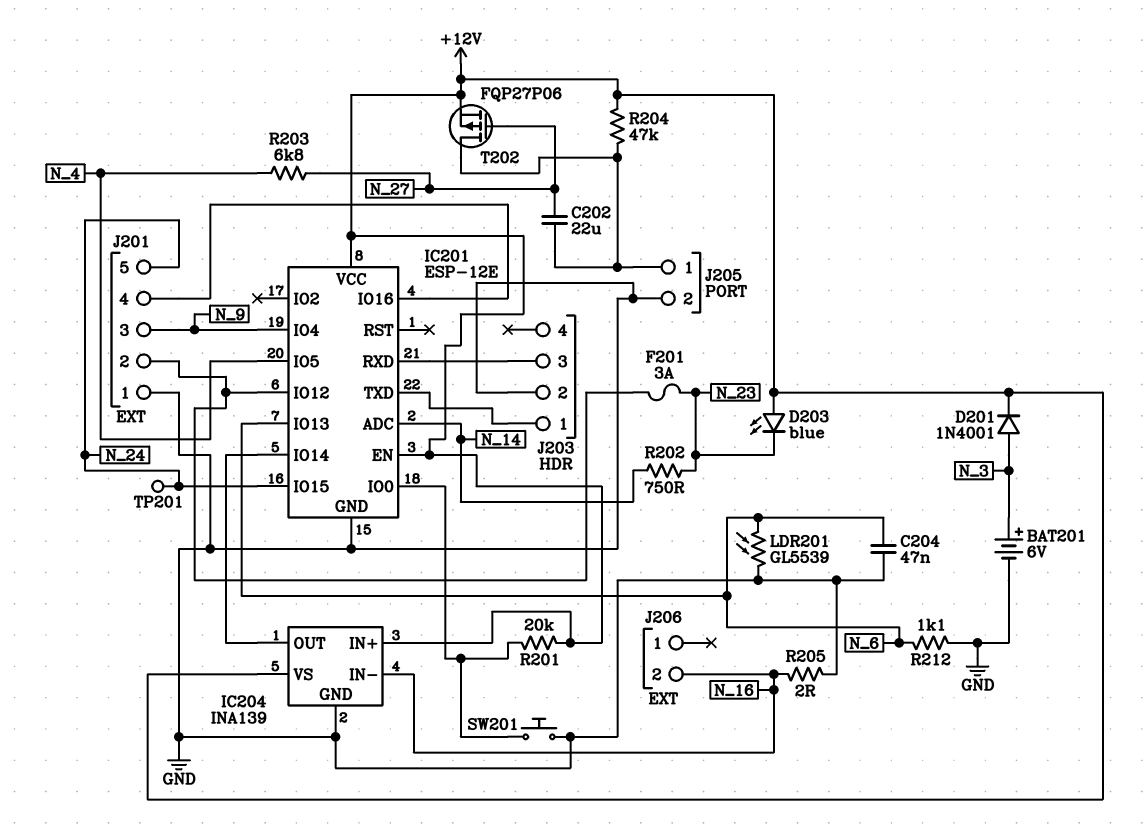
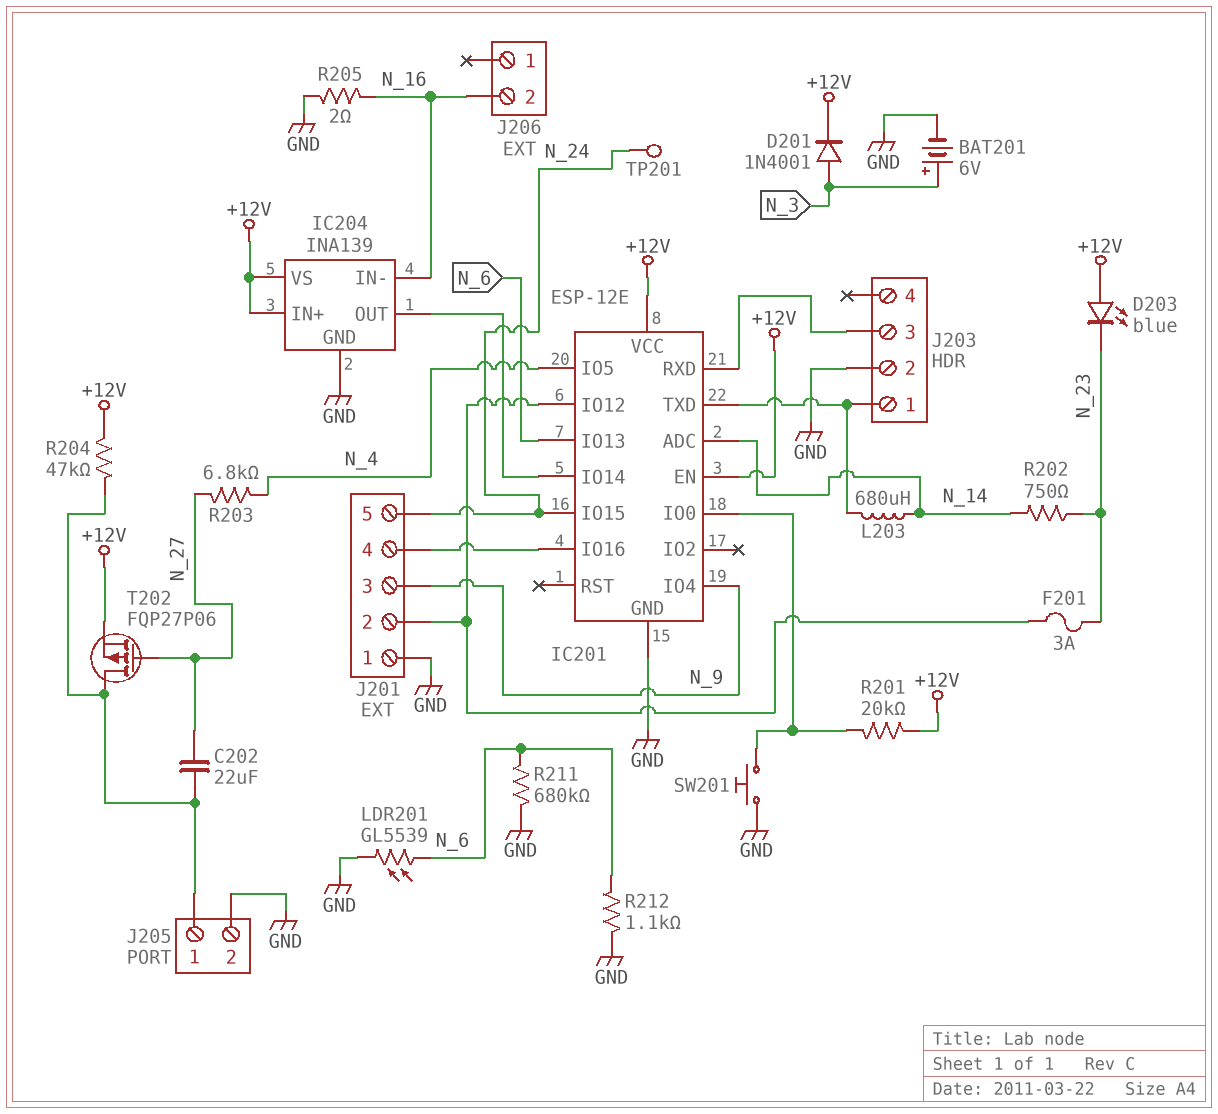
C204: 47nF (GND, N_6) -> none
L203: none -> 680uH (IC201/TXD, N_14)
R211: none -> 680k (GND, N_6)

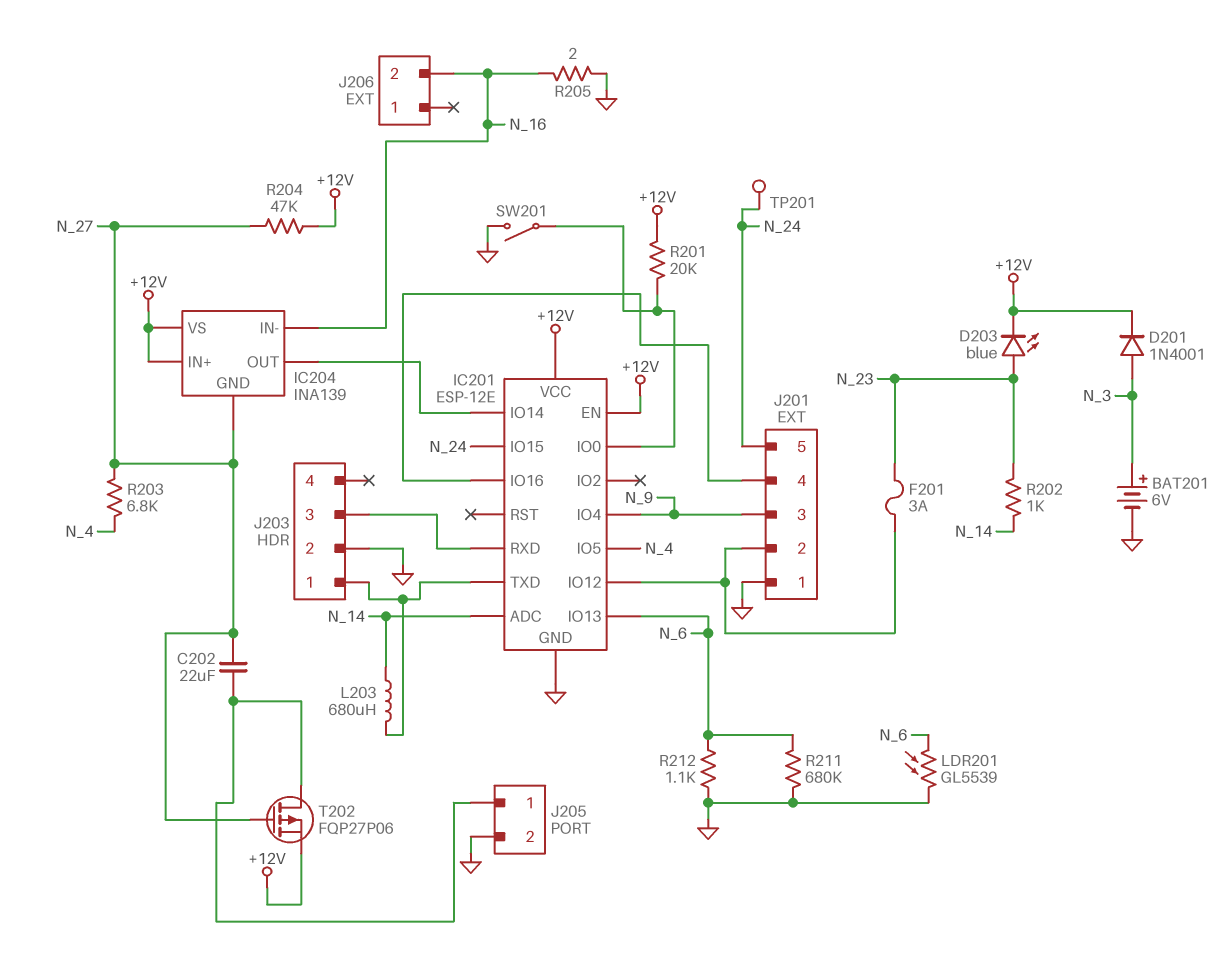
D203: LED blue (A +12V, K N_23) -> LED blue (A N_23, K +12V)
IC204 pin GND: GND -> N_27
R202: 750 (N_14, N_23) -> 1k (N_14, N_23)
R204: 47k (+12V, J205/1) -> 47k (+12V, N_27)
SW201: button (GND, IC201/IO0) -> switch (GND, IC201/IO0)

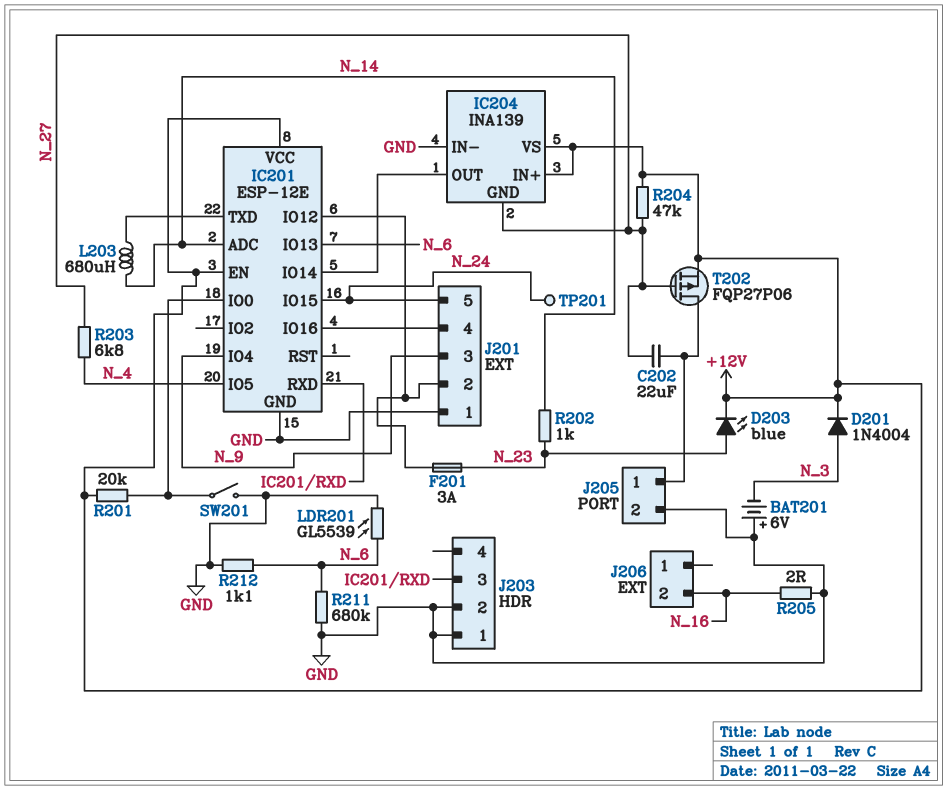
BAT201: 6V (plus N_3, minus GND) -> 6V (plus GND, minus N_3)
D201: diode 1N4001 (A N_3, K +12V) -> diode 1N4004 (A N_3, K +12V)
IC204 pin IN-: N_16 -> GND
J203 pin 1: IC201/TXD -> GND

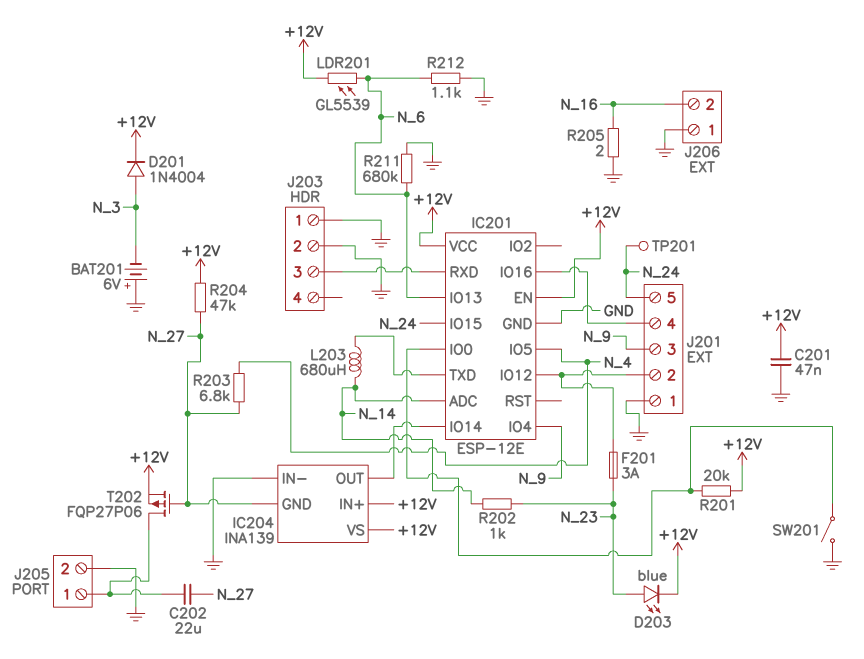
C201: none -> 47nF (+12V, GND)
J206 pin 1: none -> GND
LDR201: GL5539 (GND, N_6) -> GL5539 (+12V, N_6)

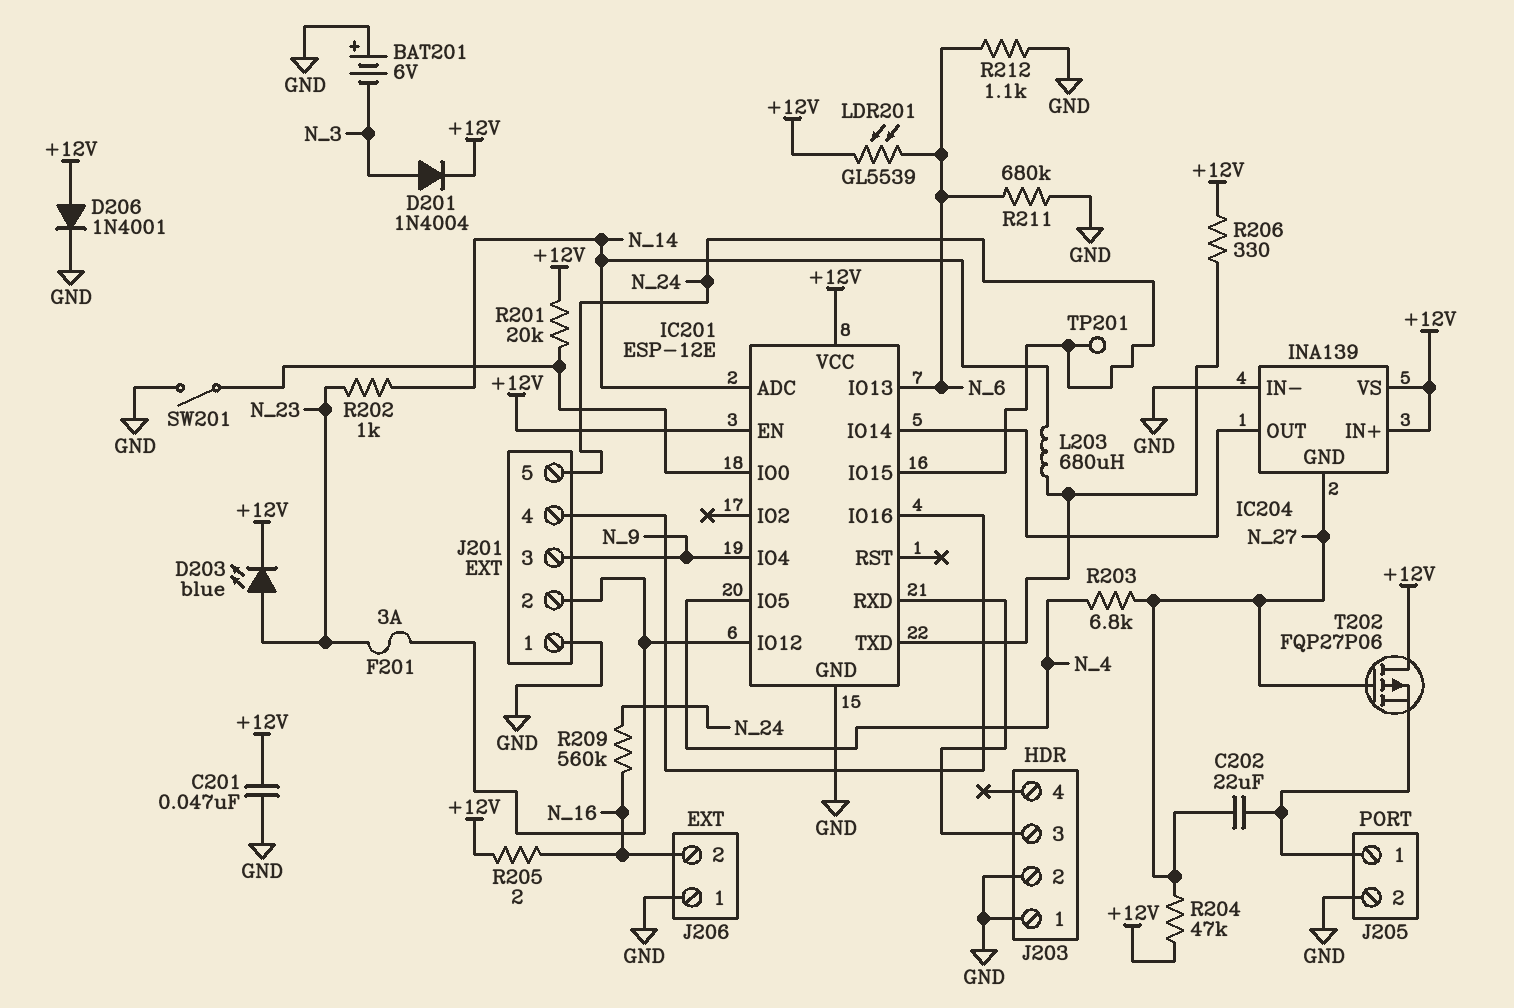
D206: none -> diode 1N4001 (A +12V, K GND)
R205: 2 (GND, N_16) -> 2 (+12V, N_16)
R206: none -> 330 (+12V, IC201/TXD)
R209: none -> 560k (N_16, N_24)
T202: PMOS FQP27P06 (G N_27, D J205/1, S +12V) -> PMOS FQP27P06 (G N_27, D +12V, S J205/1)

